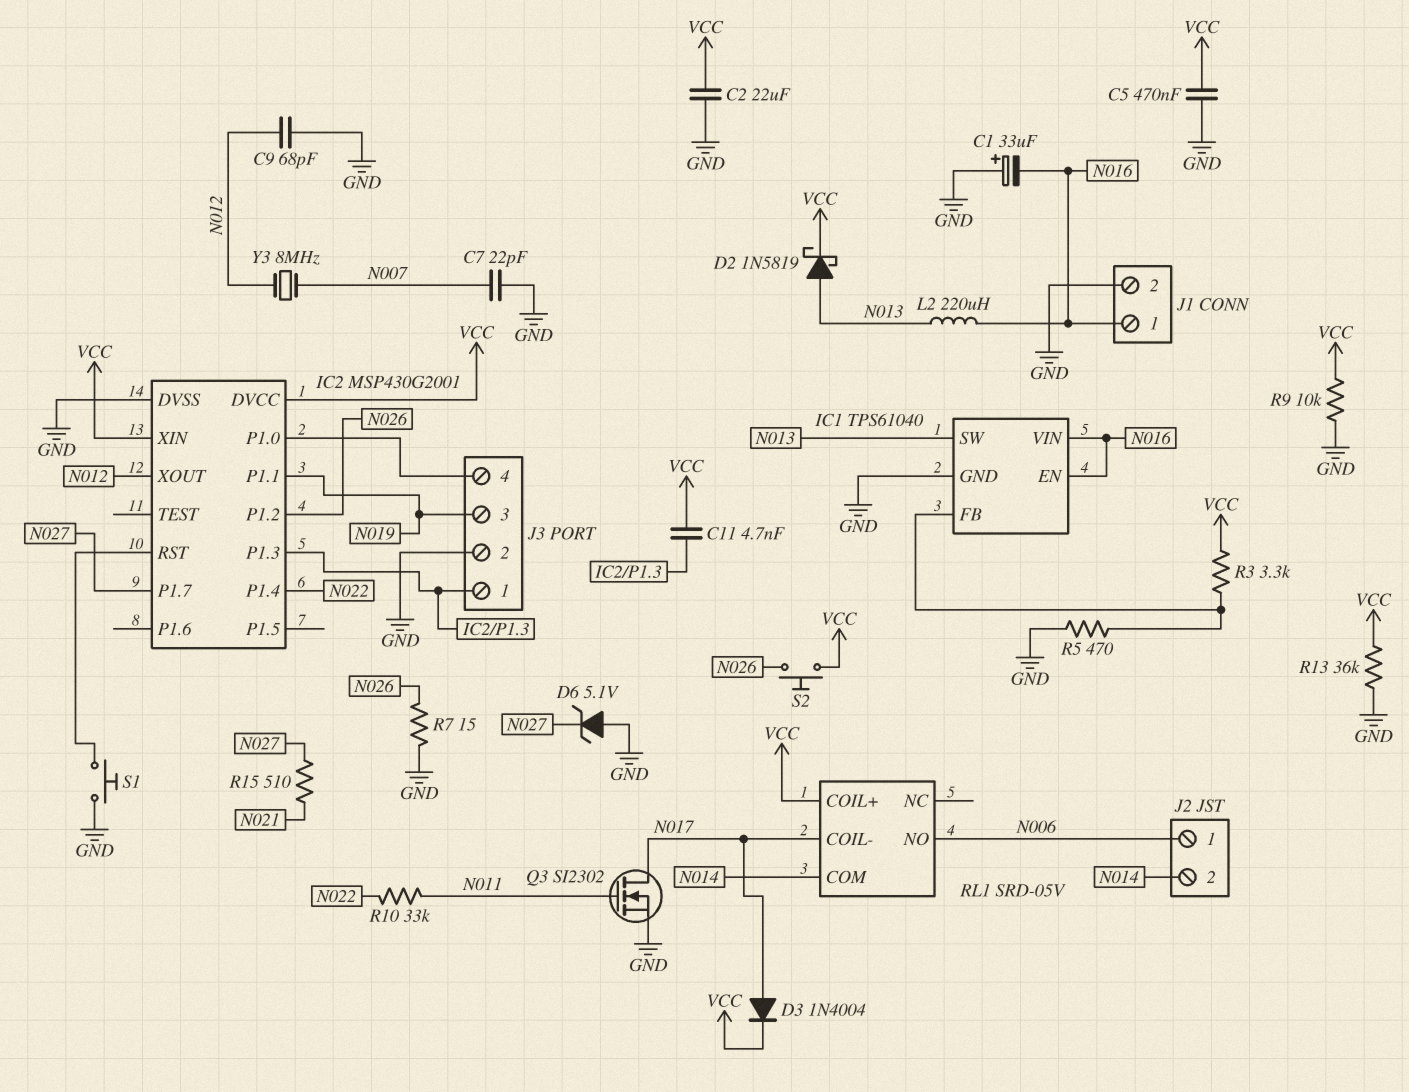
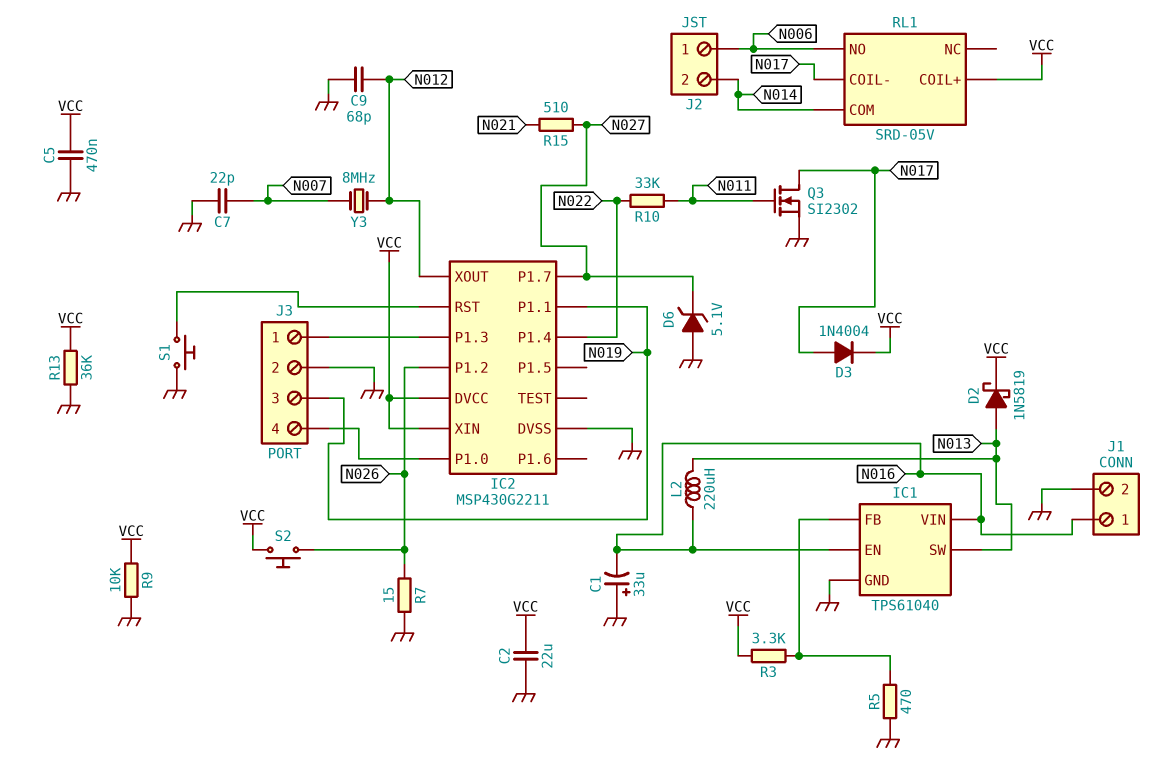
C11: 4.7nF (IC2/P1.3, VCC) -> none
IC2: MSP430G2001 -> MSP430G2211

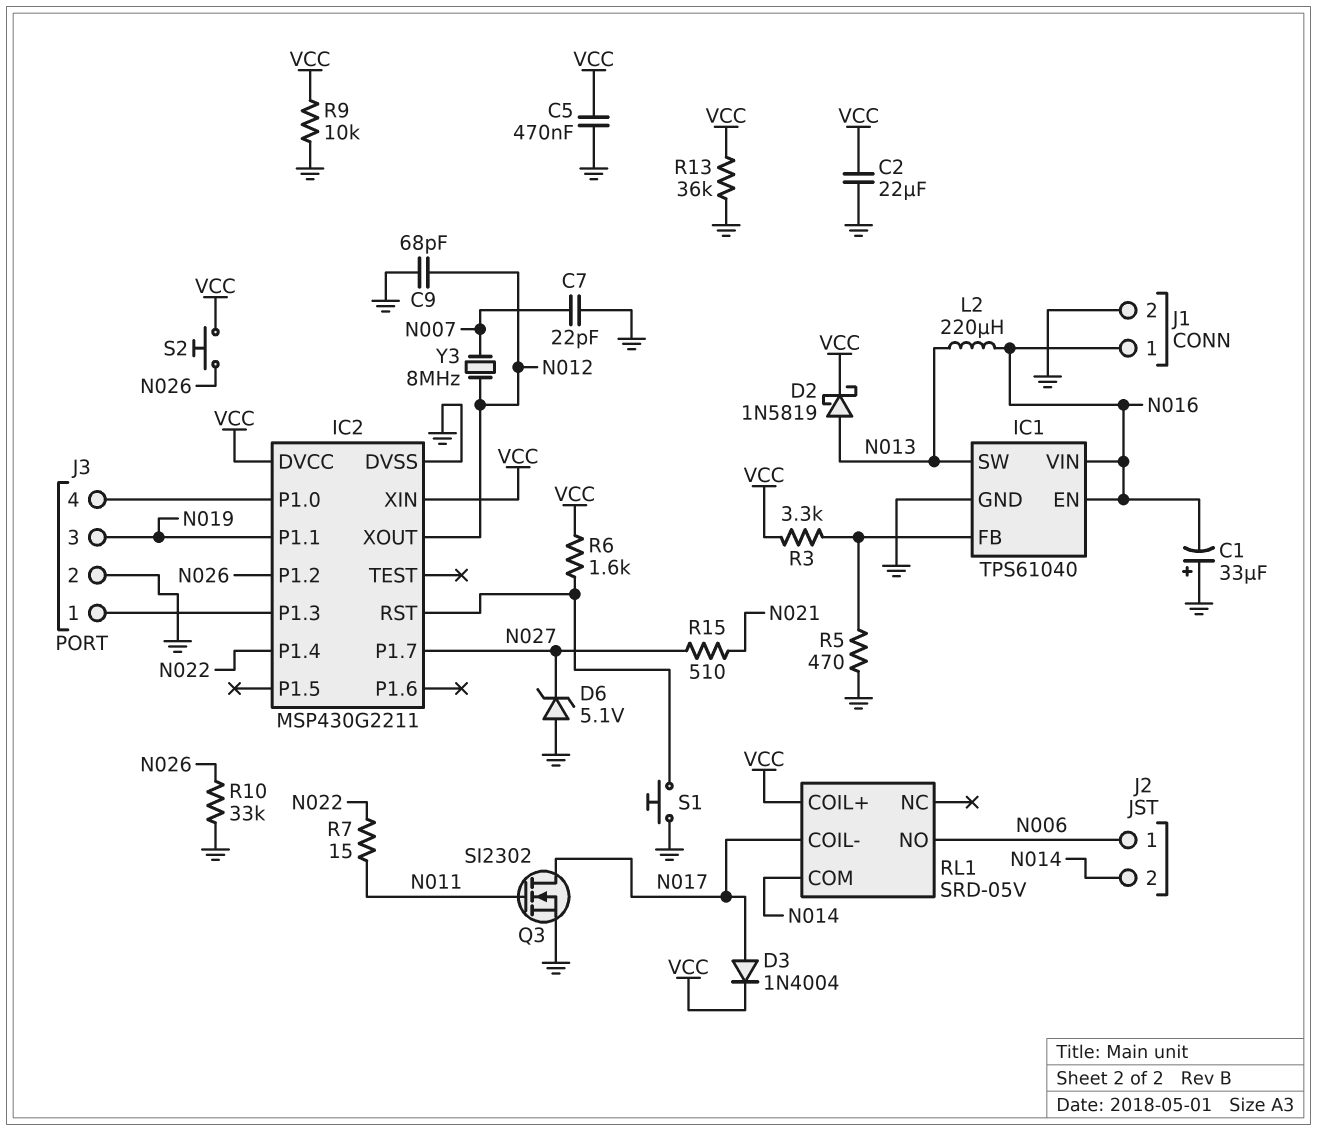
R6: none -> 1.6k (IC2/RST, VCC)
R7: 15 (GND, N026) -> 15 (N011, N022)
R10: 33k (N011, N022) -> 33k (GND, N026)

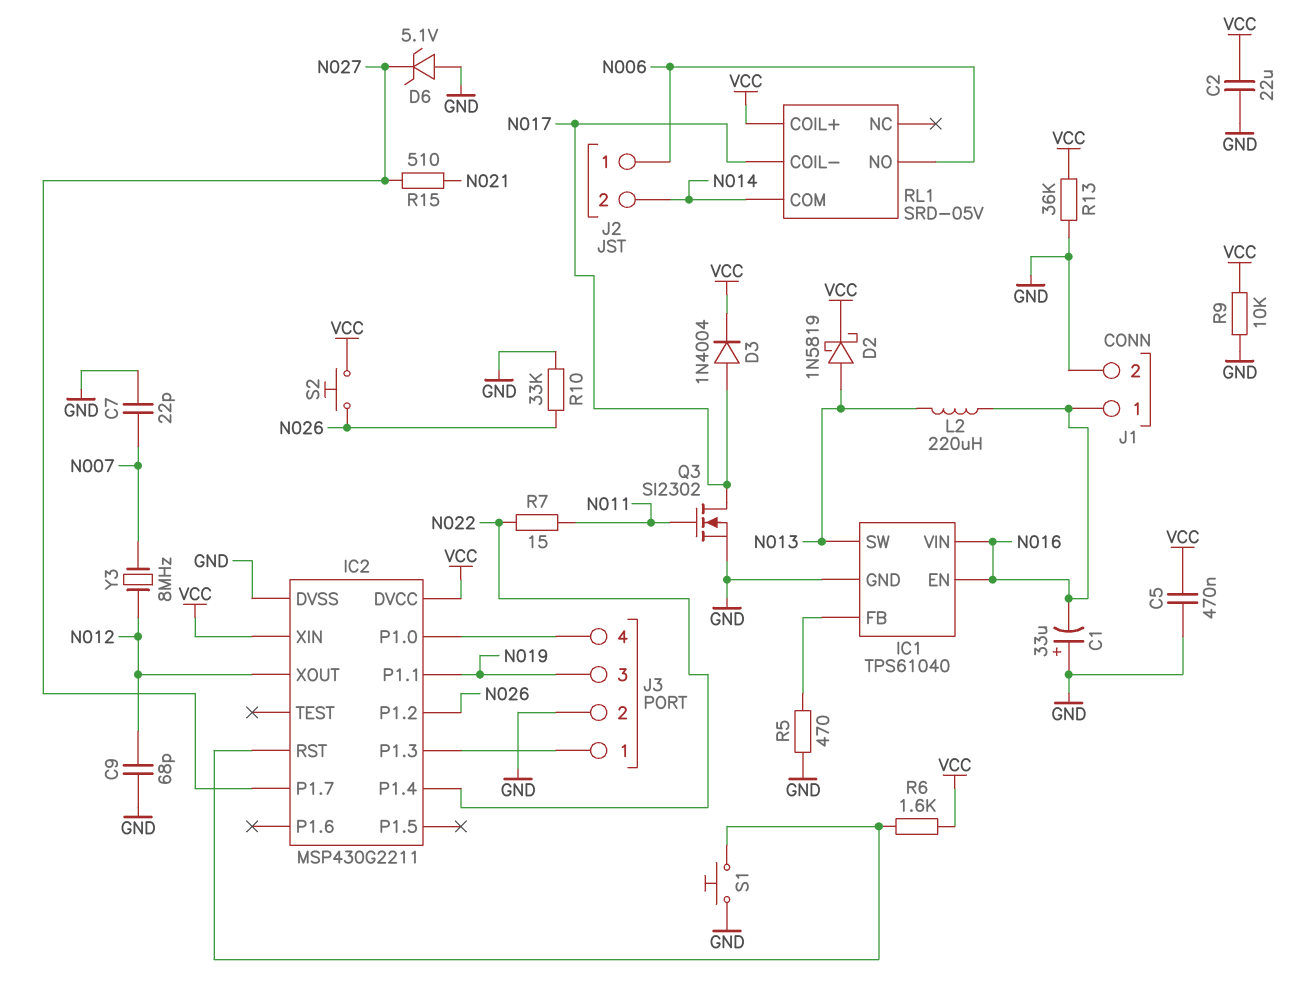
R3: 3.3k (IC1/FB, VCC) -> none

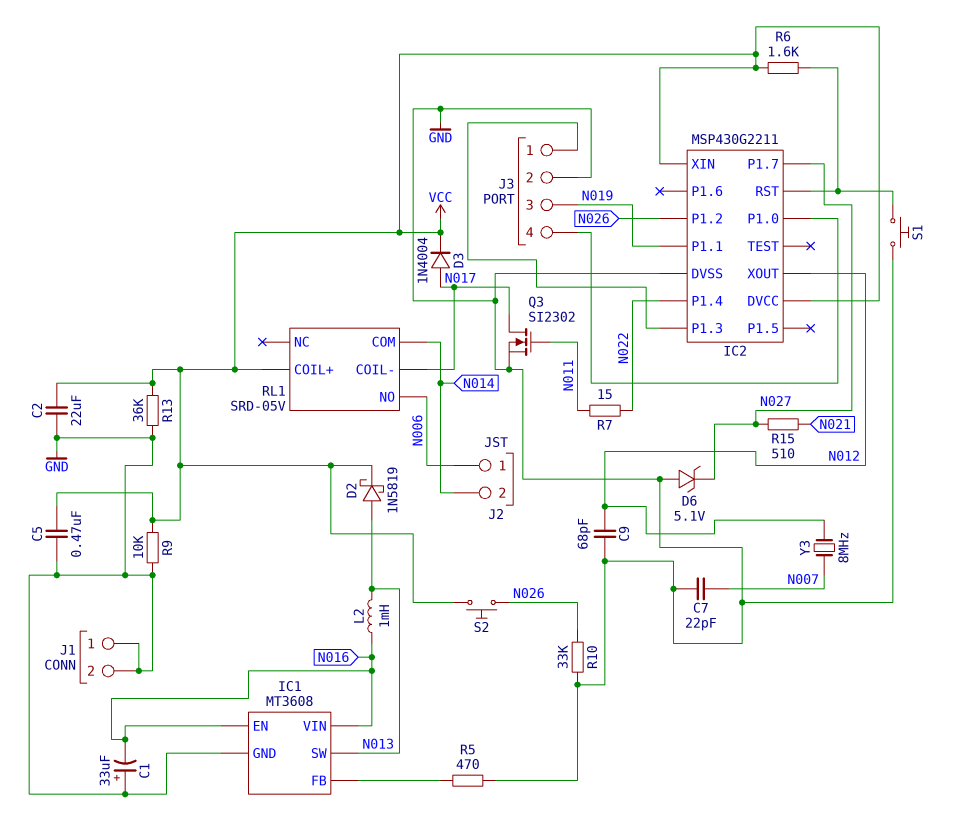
IC1: TPS61040 -> MT3608
J1 pin 1: N016 -> GND
L2: 220uH (N013, N016) -> 1mH (N013, N016)

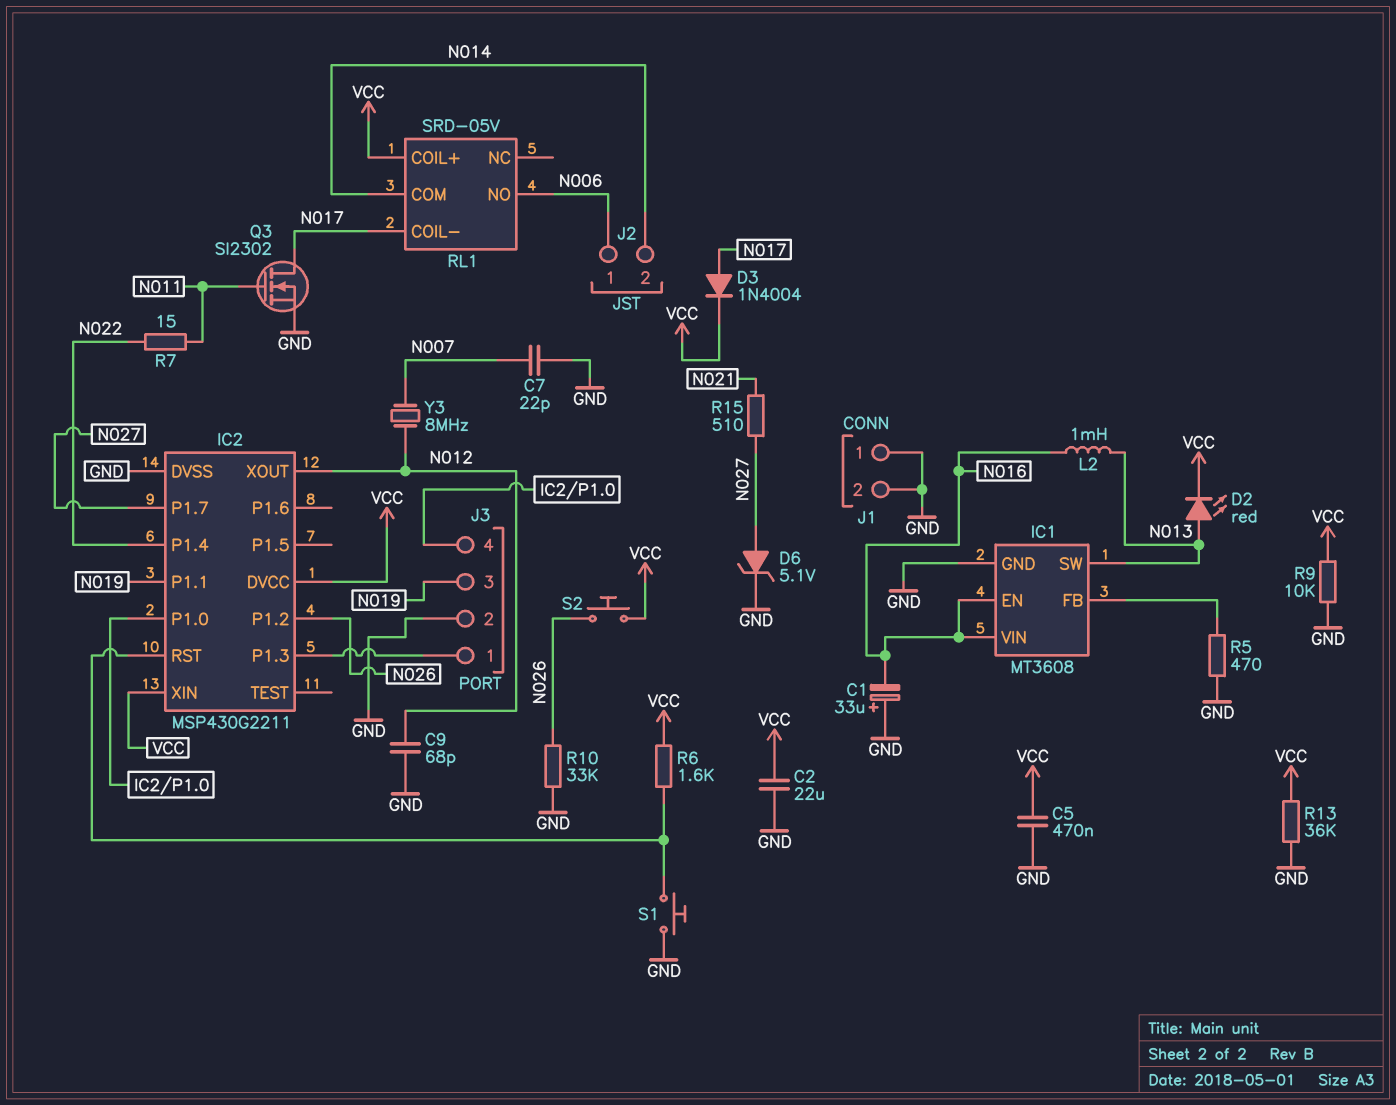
D2: schottky 1N5819 (A N013, K VCC) -> LED red (A N013, K VCC)
D6: zener 5.1V (A GND, K N027) -> zener 5.1V (A N027, K GND)

